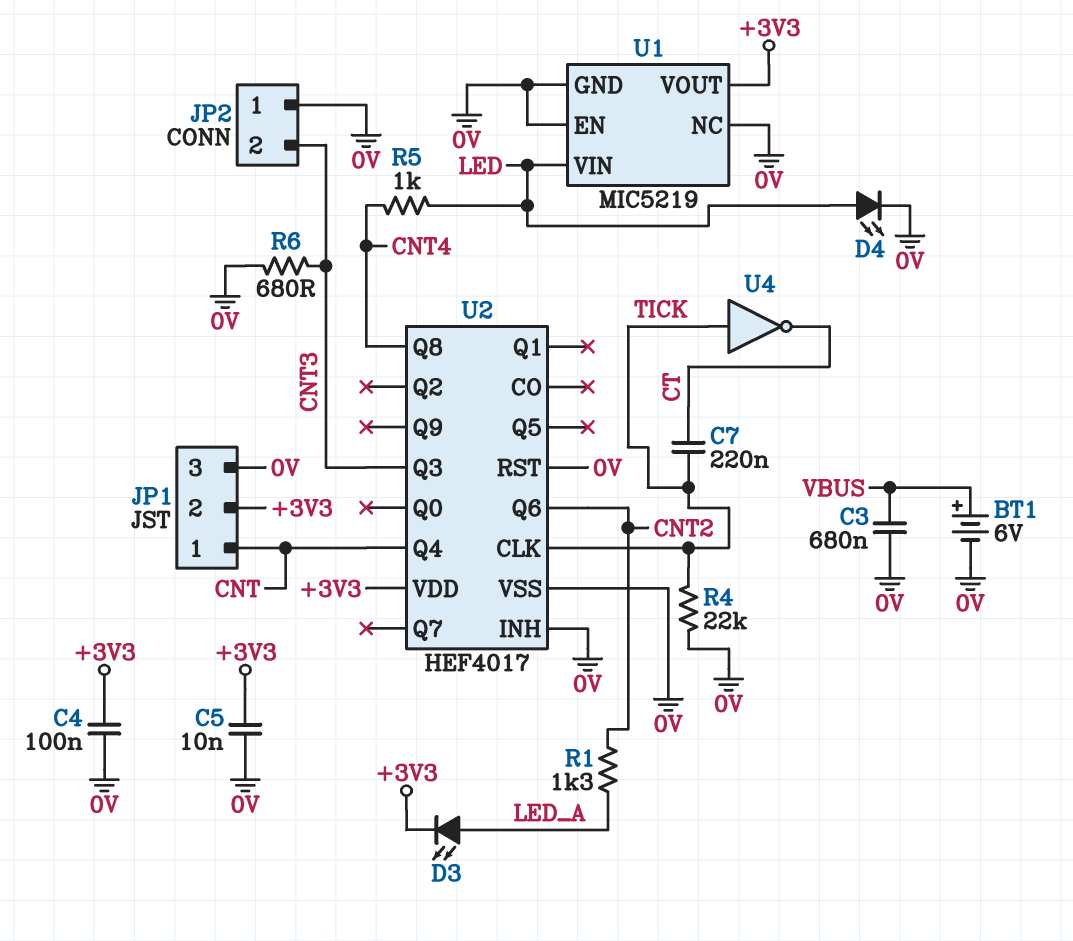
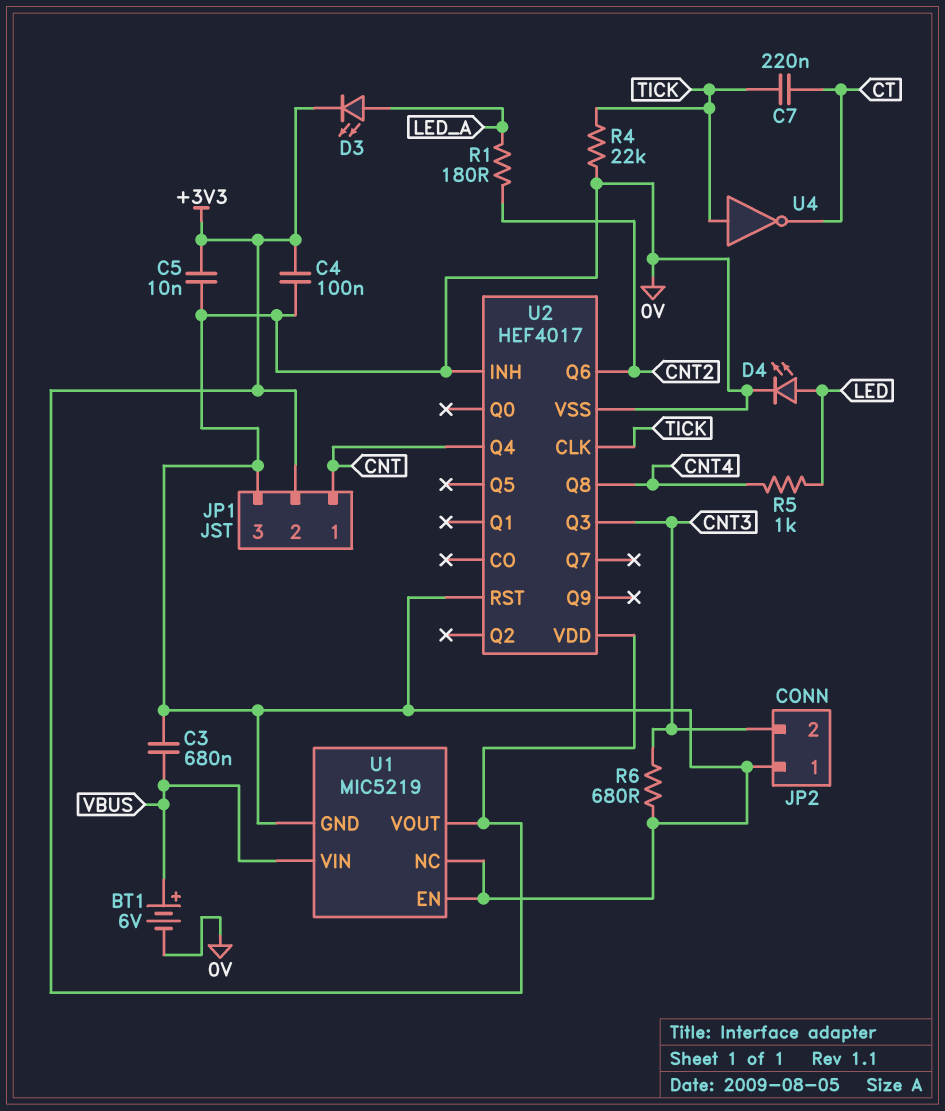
R1: 1.3k (CNT2, LED_A) -> 180 (CNT2, LED_A)
U1 pin VIN: LED -> VBUS

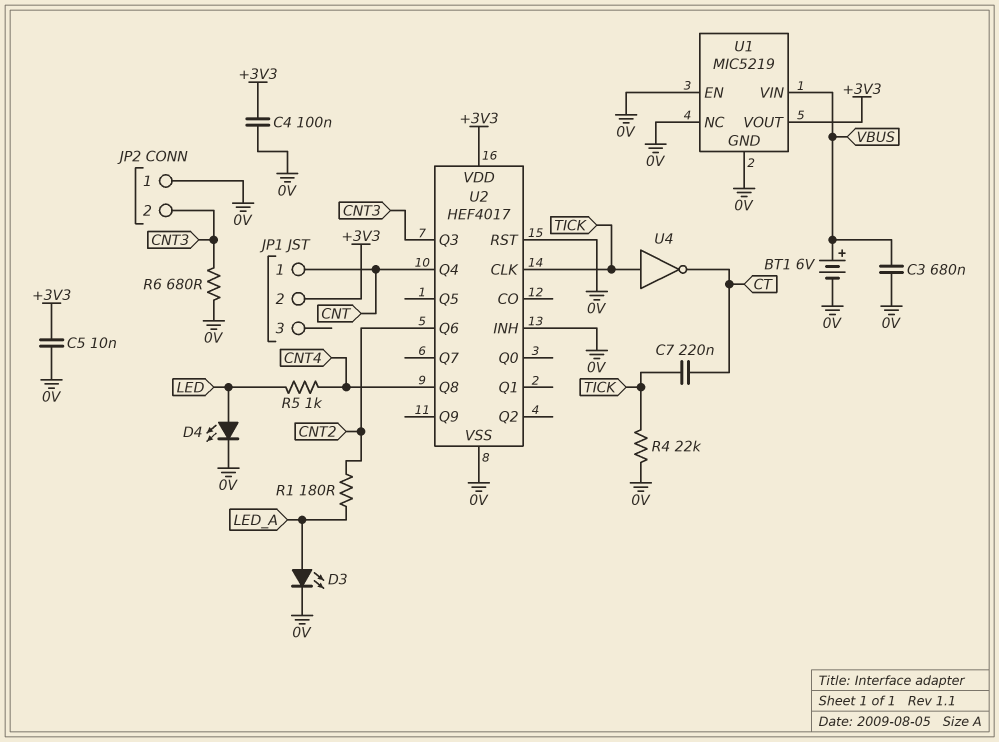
D3: LED (A LED_A, K +3V3) -> LED (A LED_A, K 0V)
JP1 pin 3: 0V -> none

